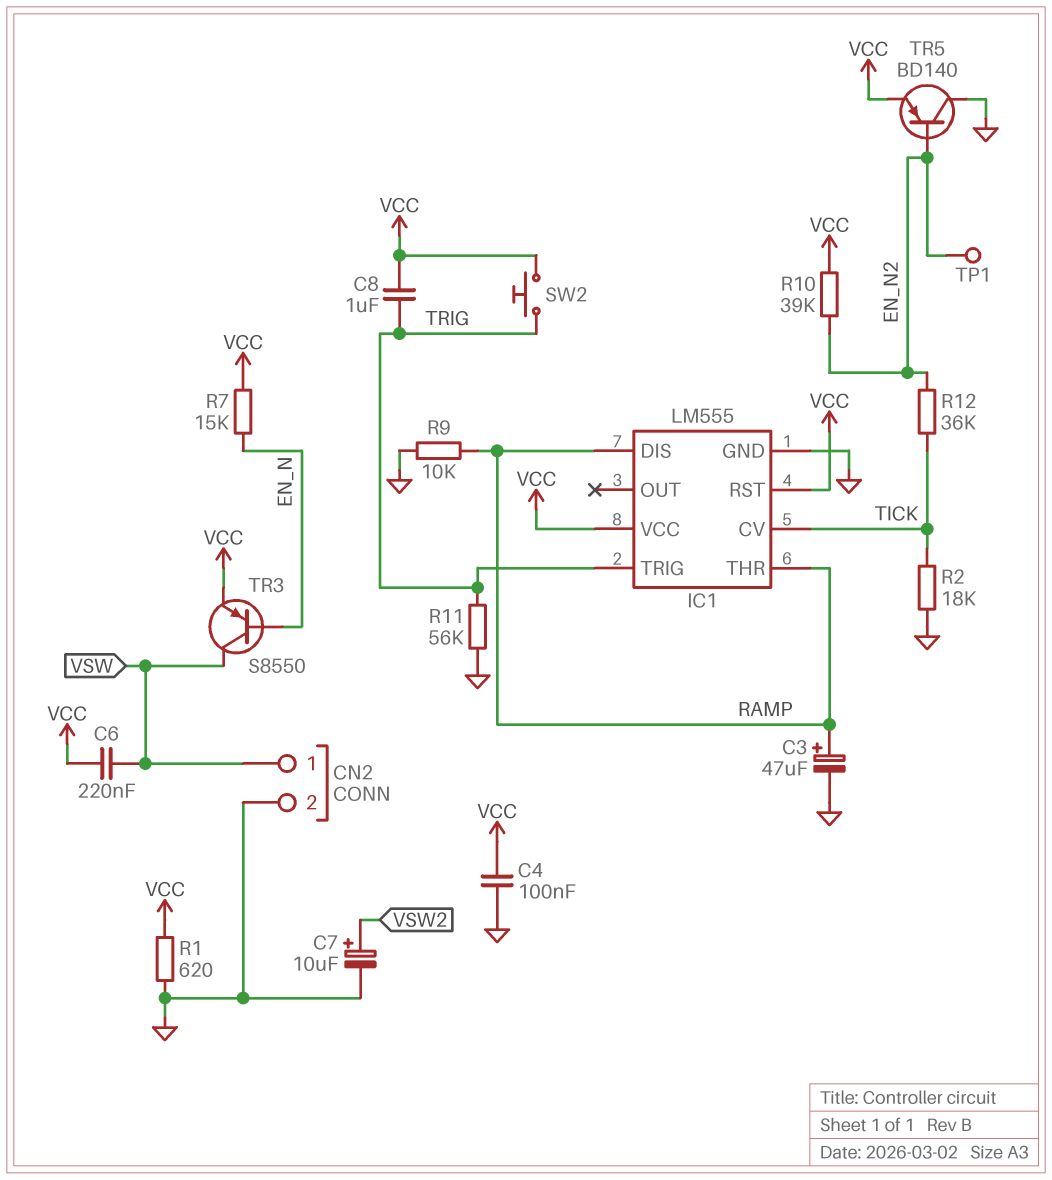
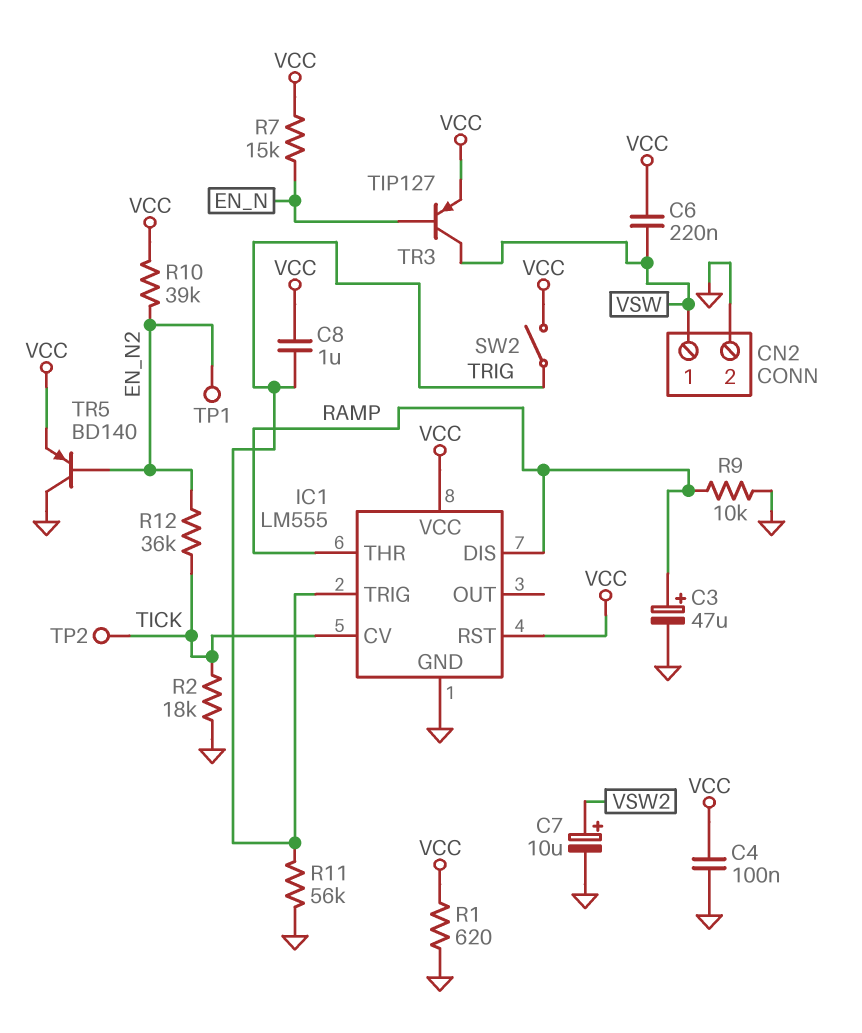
SW2: button (TRIG, VCC) -> switch (TRIG, VCC)
TP2: none -> test point (TICK)
TR3: PNP S8550 (B EN_N, C VSW, E VCC) -> PNP TIP127 (B EN_N, C VSW, E VCC)

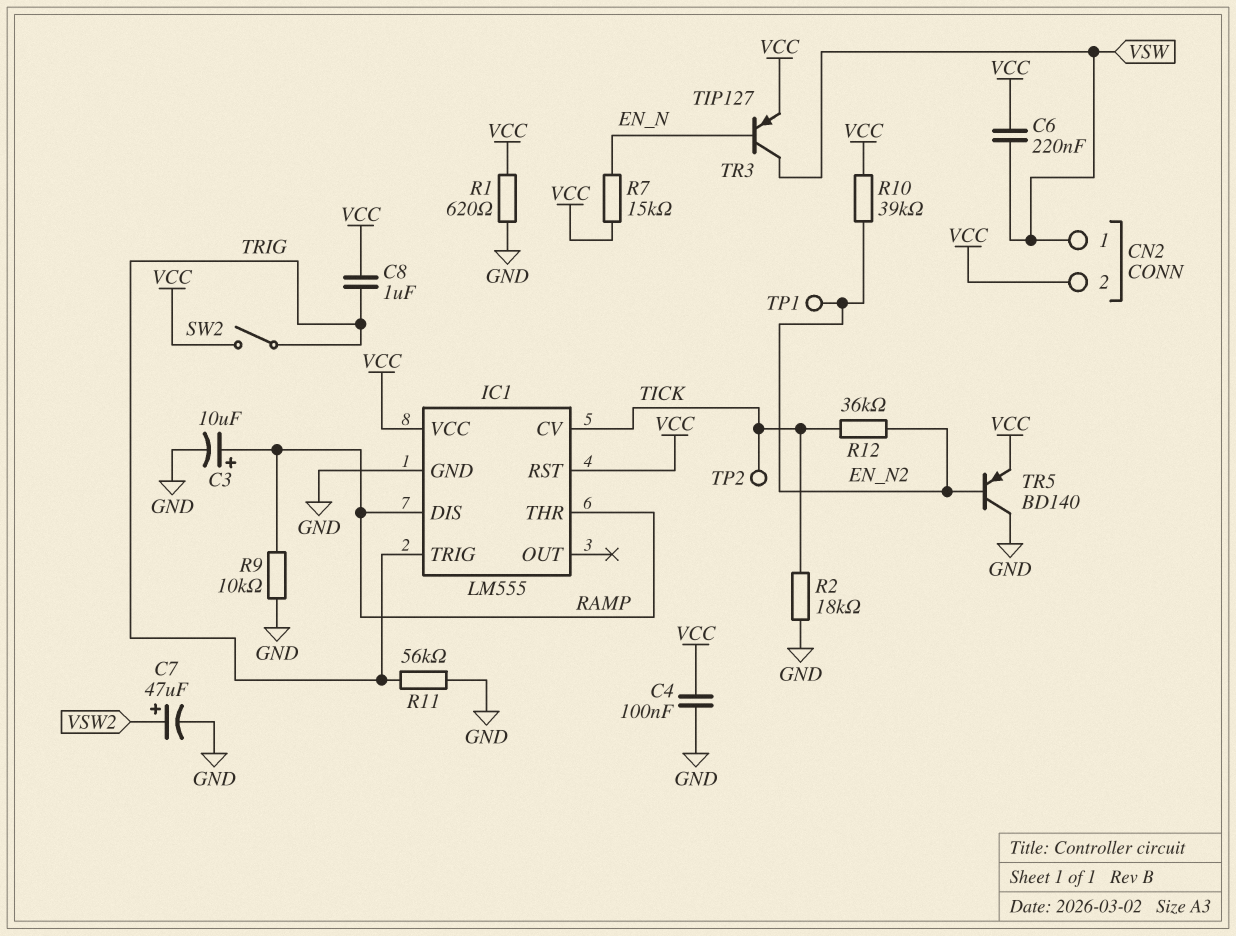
C3: 47uF (plus RAMP, minus GND) -> 10uF (plus RAMP, minus GND)
C7: 10uF (plus VSW2, minus GND) -> 47uF (plus VSW2, minus GND)
CN2 pin 2: GND -> VCC

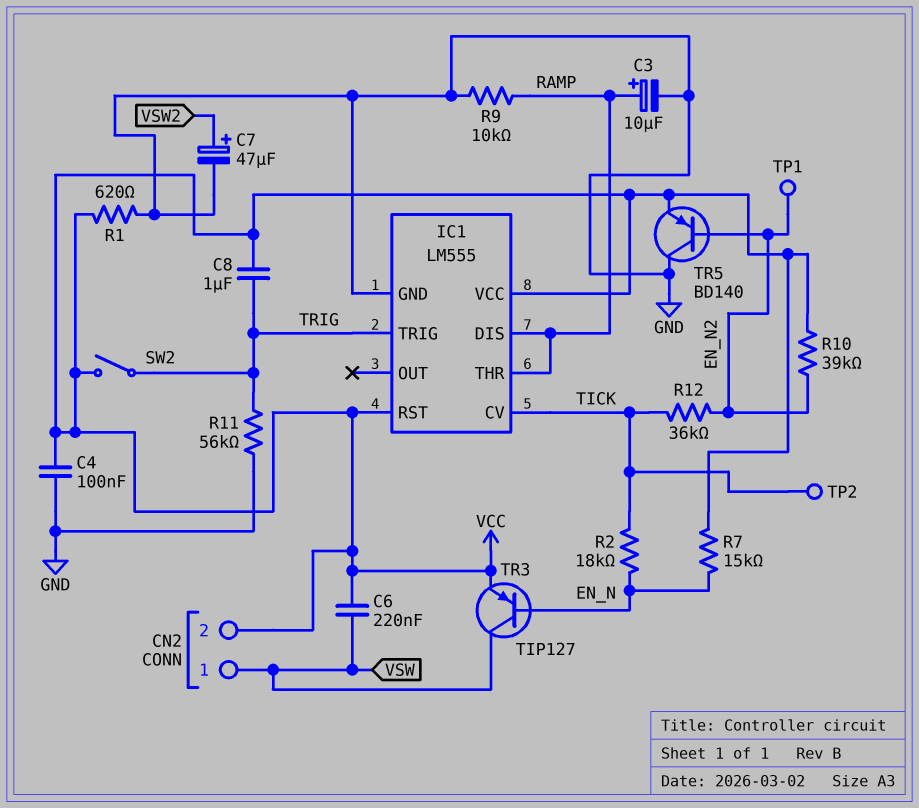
R2: 18k (GND, TICK) -> 18k (EN_N, TICK)

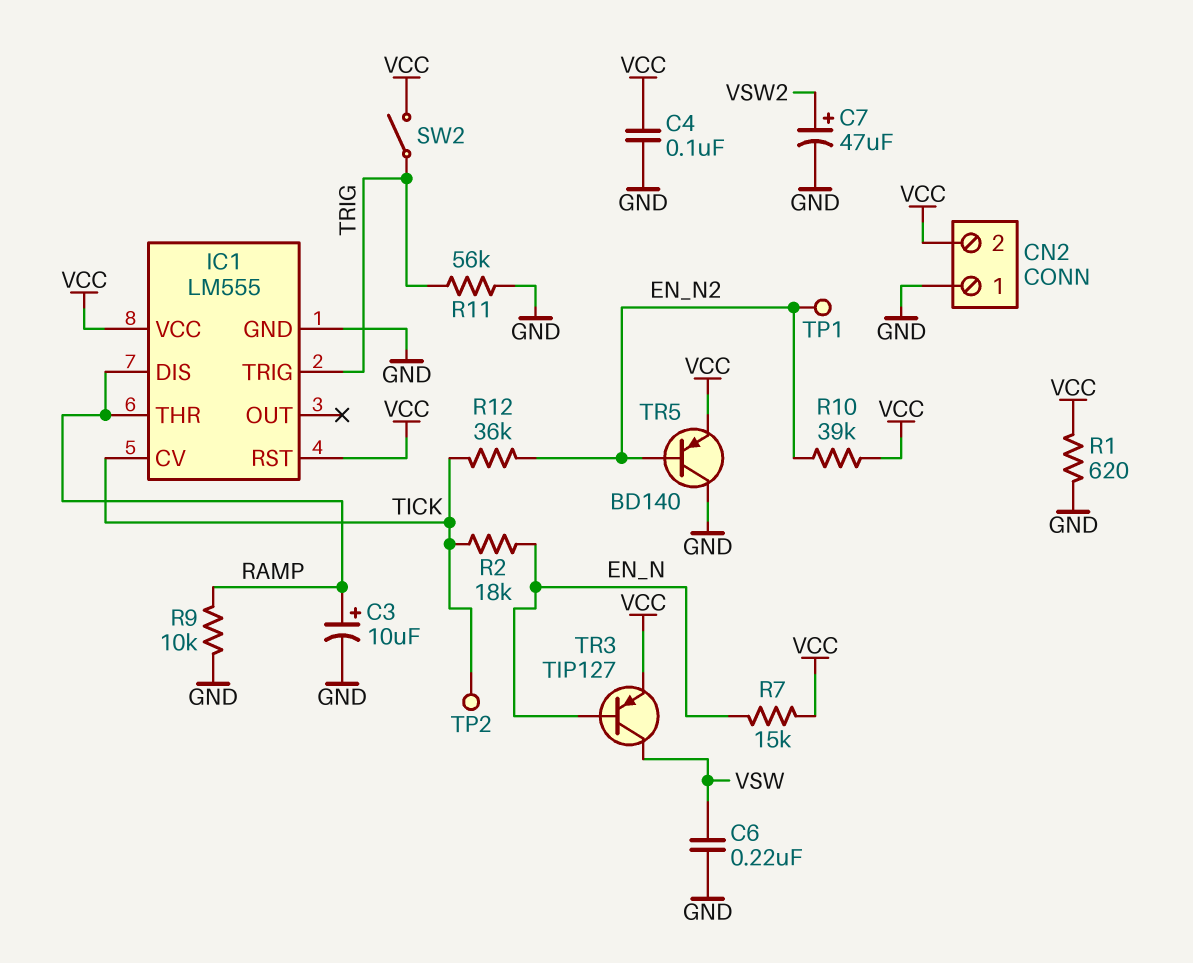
C6: 220nF (VCC, VSW) -> 220nF (GND, VSW)
C8: 1uF (TRIG, VCC) -> none
CN2 pin 1: VSW -> GND

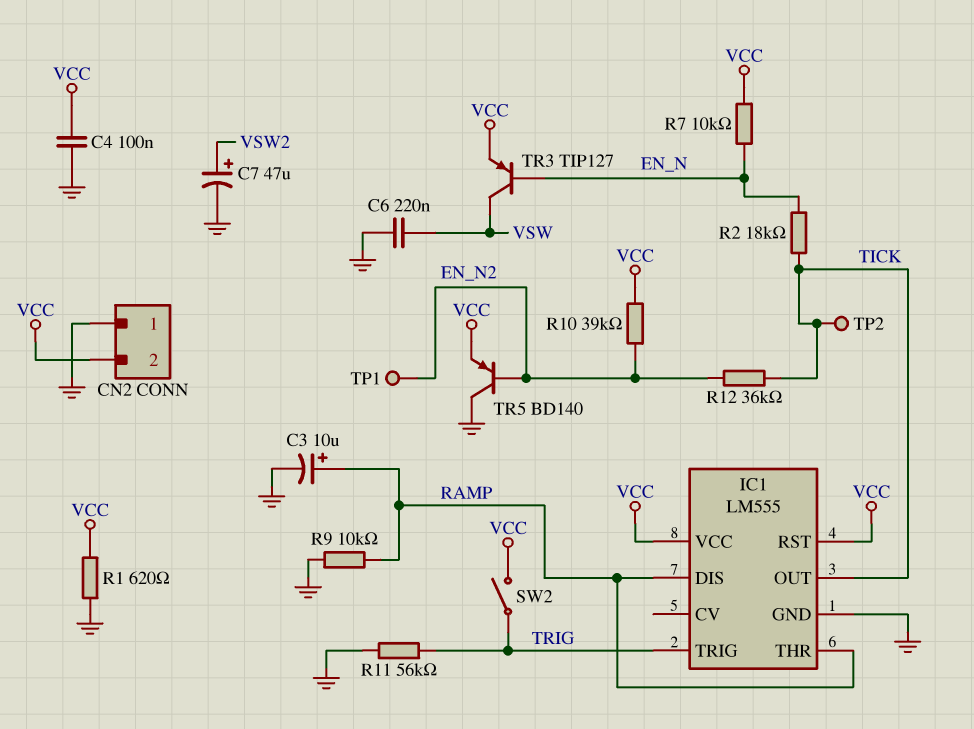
IC1 pin CV: TICK -> none
IC1 pin OUT: none -> TICK
R7: 15k (EN_N, VCC) -> 10k (EN_N, VCC)

